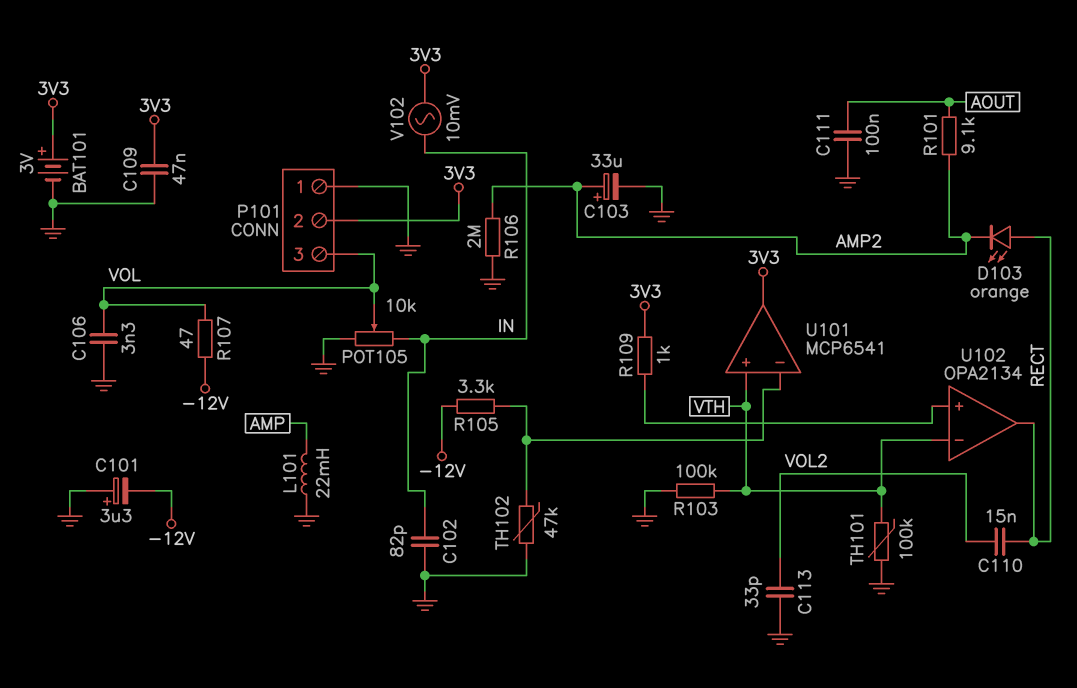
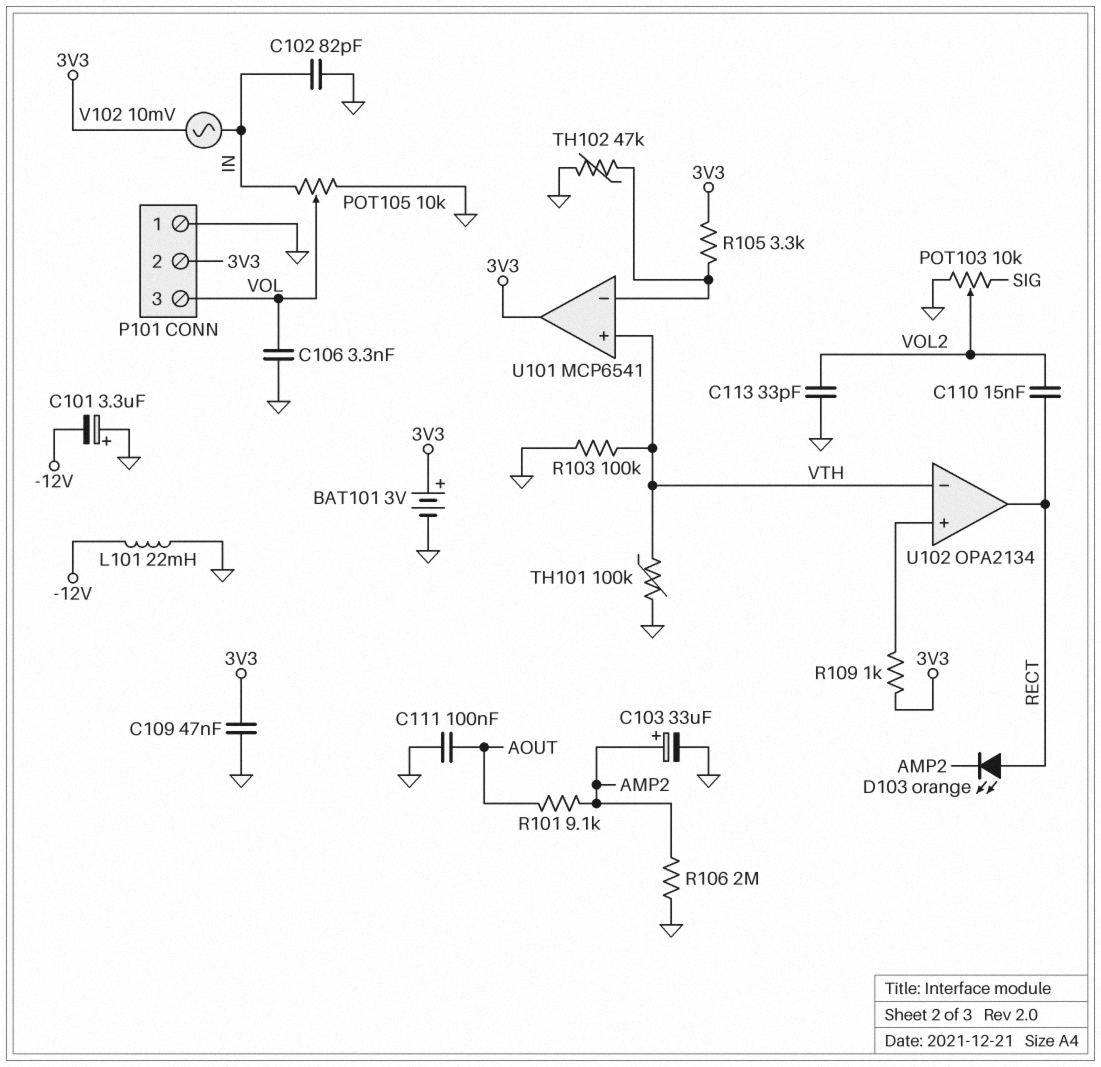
L101: 22mH (AMP, GND) -> 22mH (-12V, GND)
POT103: none -> 10k (GND, SIG, wiper VOL2)
R105: 3.3k (-12V, U101/in-) -> 3.3k (3V3, U101/in-)
R107: 47 (-12V, VOL) -> none

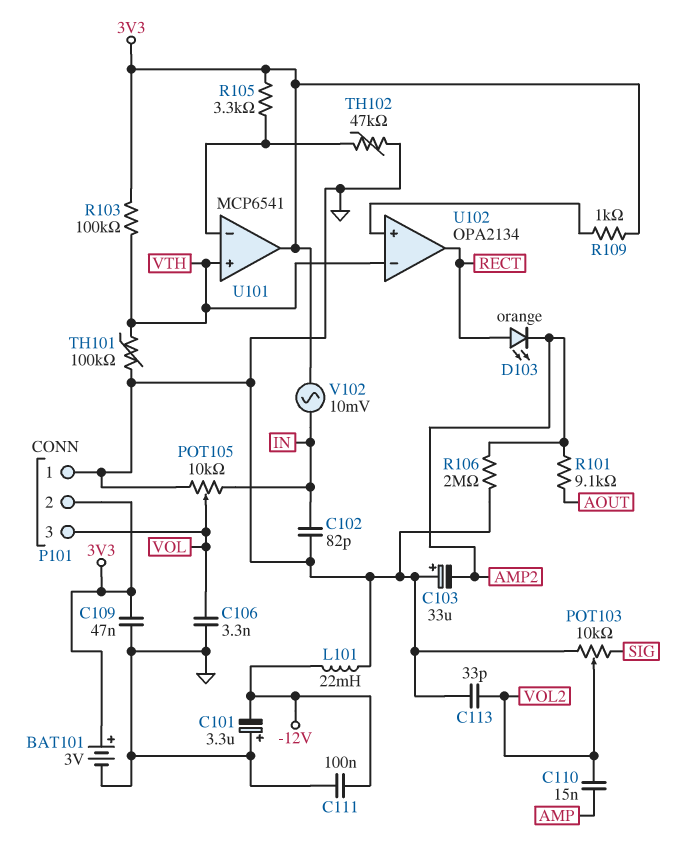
C103: 33uF (plus AMP2, minus GND) -> 33uF (plus GND, minus AMP2)
C110: 15nF (RECT, VOL2) -> 15nF (AMP, VOL2)
C111: 100nF (AOUT, GND) -> 100nF (-12V, GND)
R103: 100k (GND, VTH) -> 100k (3V3, VTH)

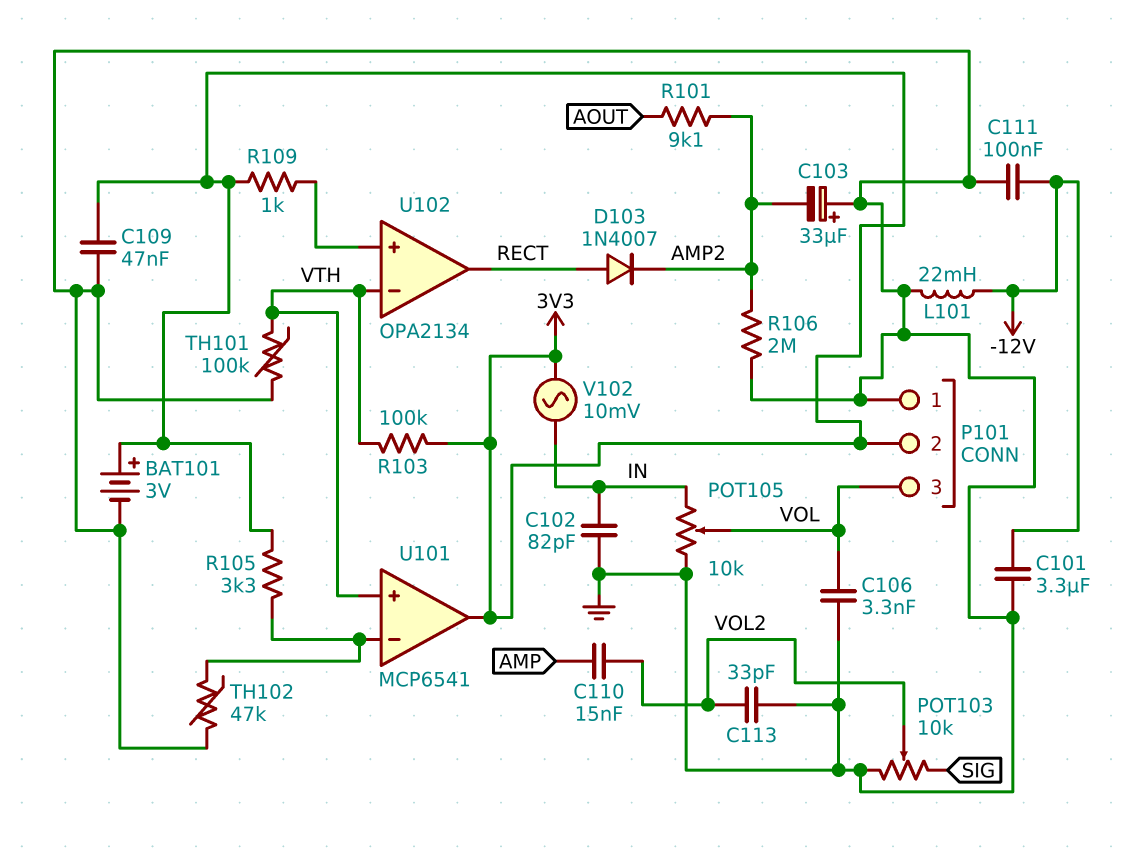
C101: 3.3uF (plus GND, minus -12V) -> 3.3uF (-12V, GND)
D103: LED orange (A RECT, K AMP2) -> diode 1N4007 (A RECT, K AMP2)

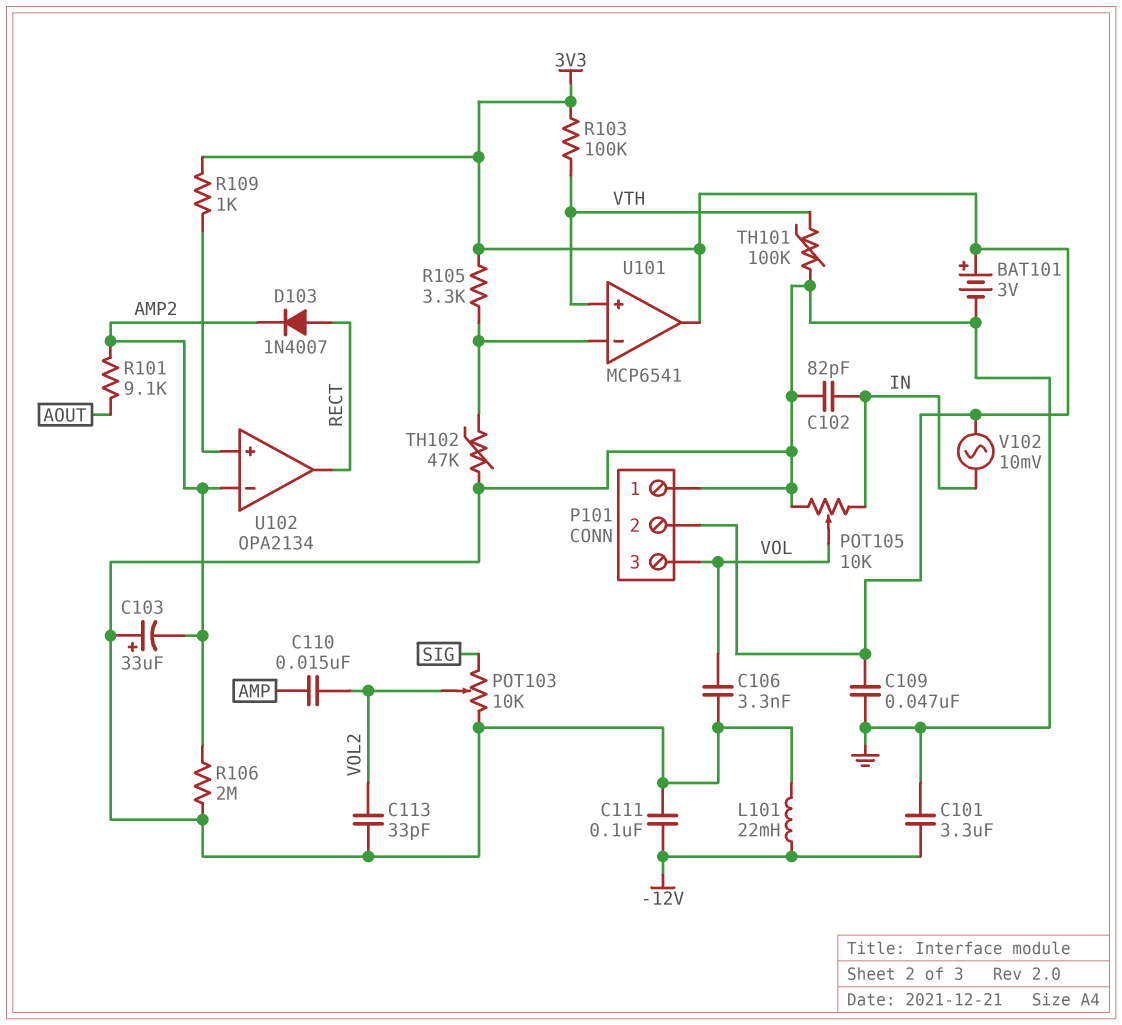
U102 pin in-: VTH -> AMP2

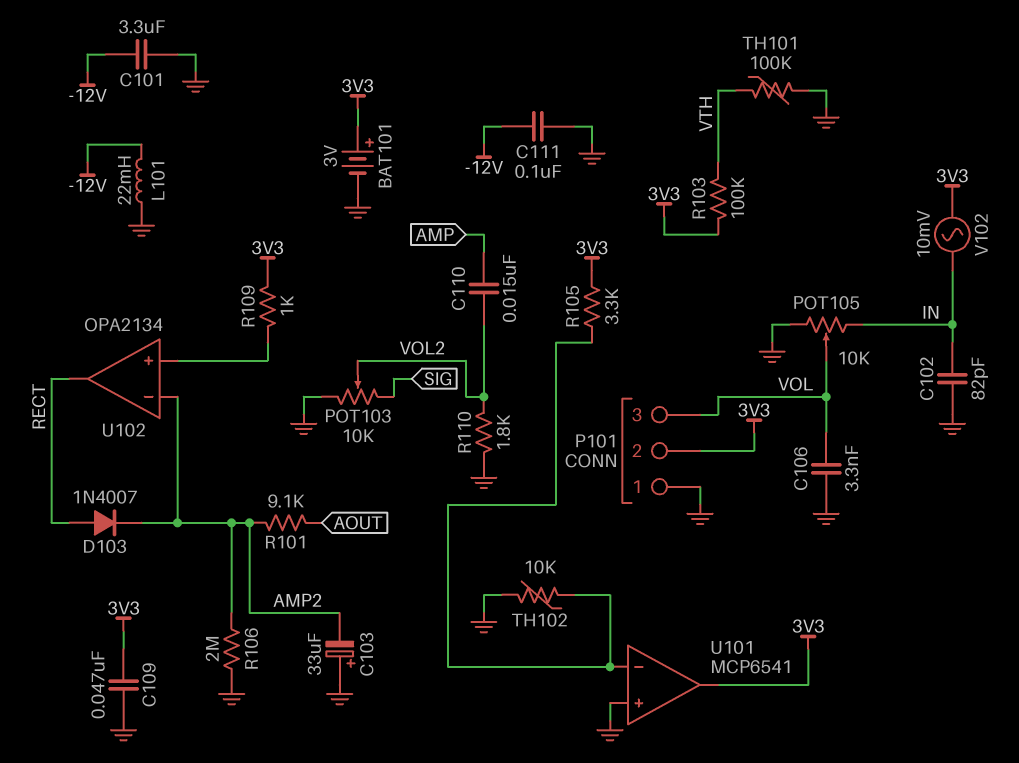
C113: 33pF (GND, VOL2) -> none
R110: none -> 1.8k (GND, VOL2)
TH102: 47k (GND, U101/in-) -> 10k (GND, U101/in-)
U101 pin in+: VTH -> GND

